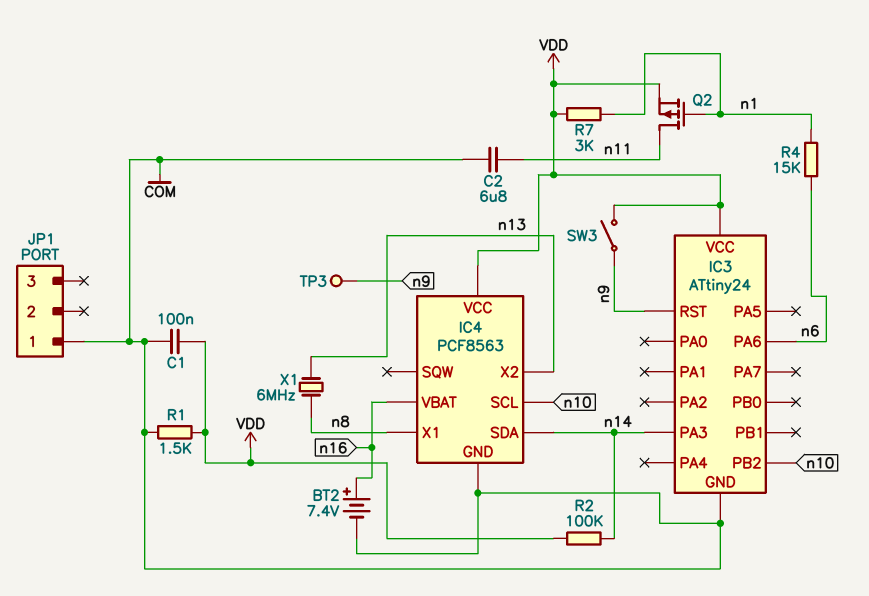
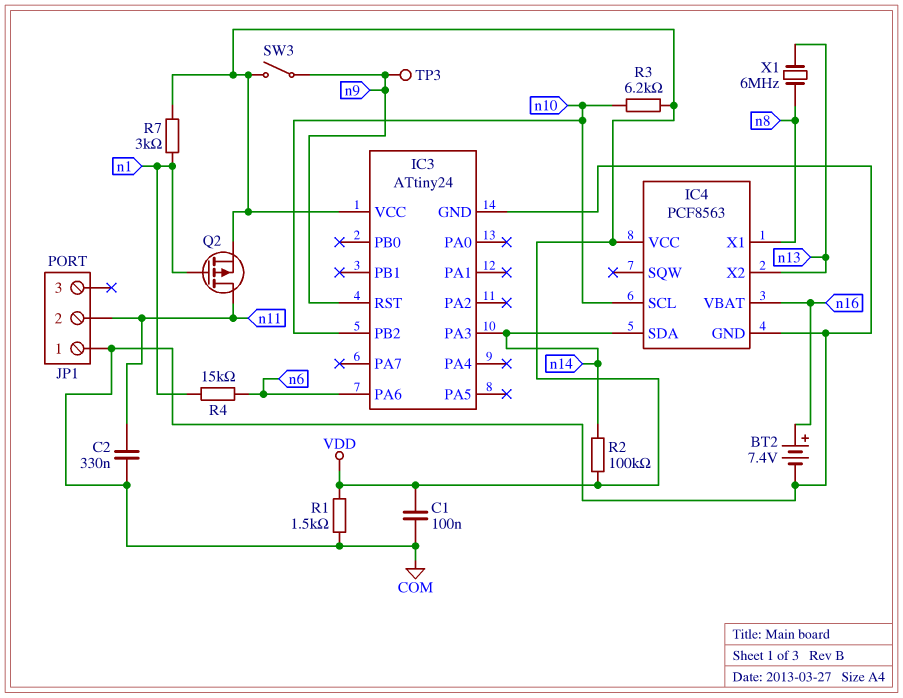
C2: 6.8uF (COM, n11) -> 330nF (COM, n11)
JP1 pin 2: none -> n11
R3: none -> 6.2k (VDD, n10)

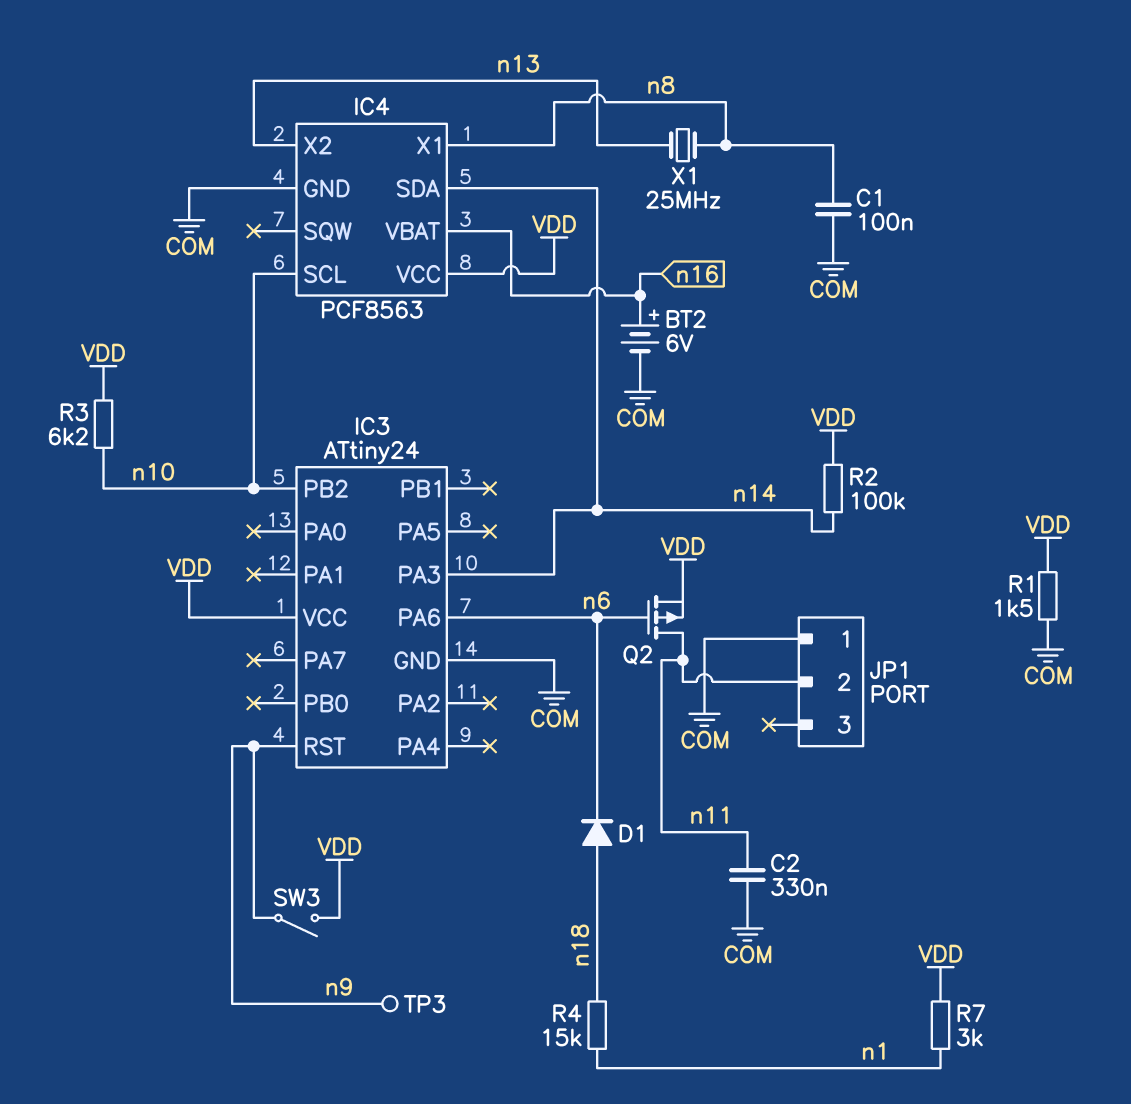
BT2: 7.4V (plus n16, minus COM) -> 6V (plus n16, minus COM)
C1: 100nF (COM, VDD) -> 100nF (COM, n8)
D1: none -> diode (A n18, K n6)
Q2: PMOS (G n1, D n11, S VDD) -> PMOS (G n6, D n11, S VDD)
R4: 15k (n1, n6) -> 15k (n1, n18)
X1: 6MHz (n8, n13) -> 25MHz (n8, n13)

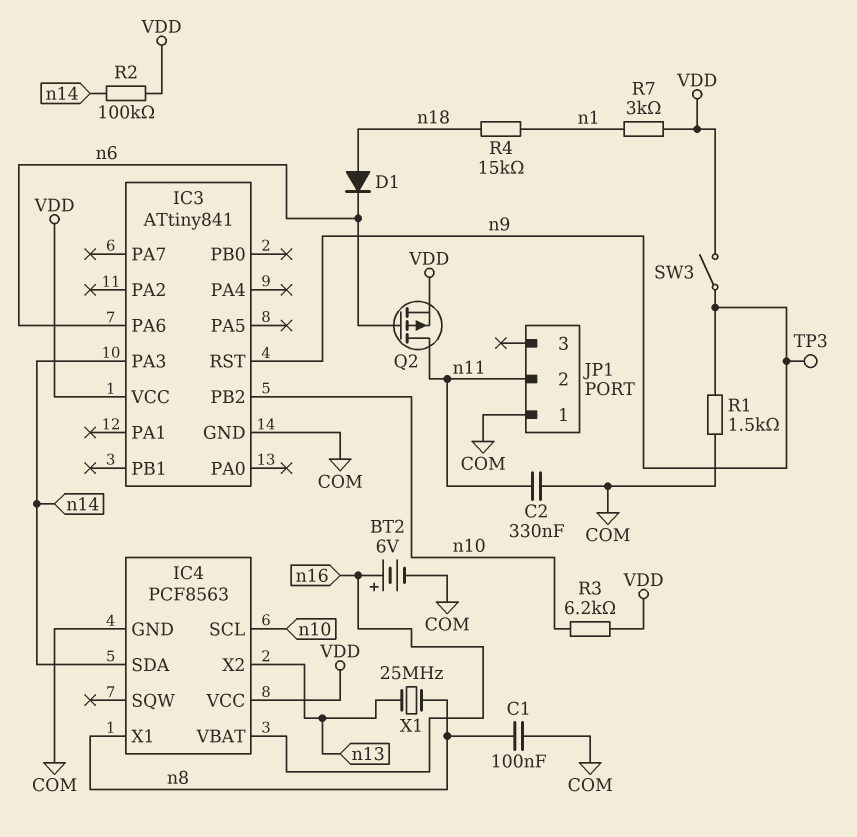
IC3: ATtiny24 -> ATtiny841
R1: 1.5k (COM, VDD) -> 1.5k (COM, n9)

